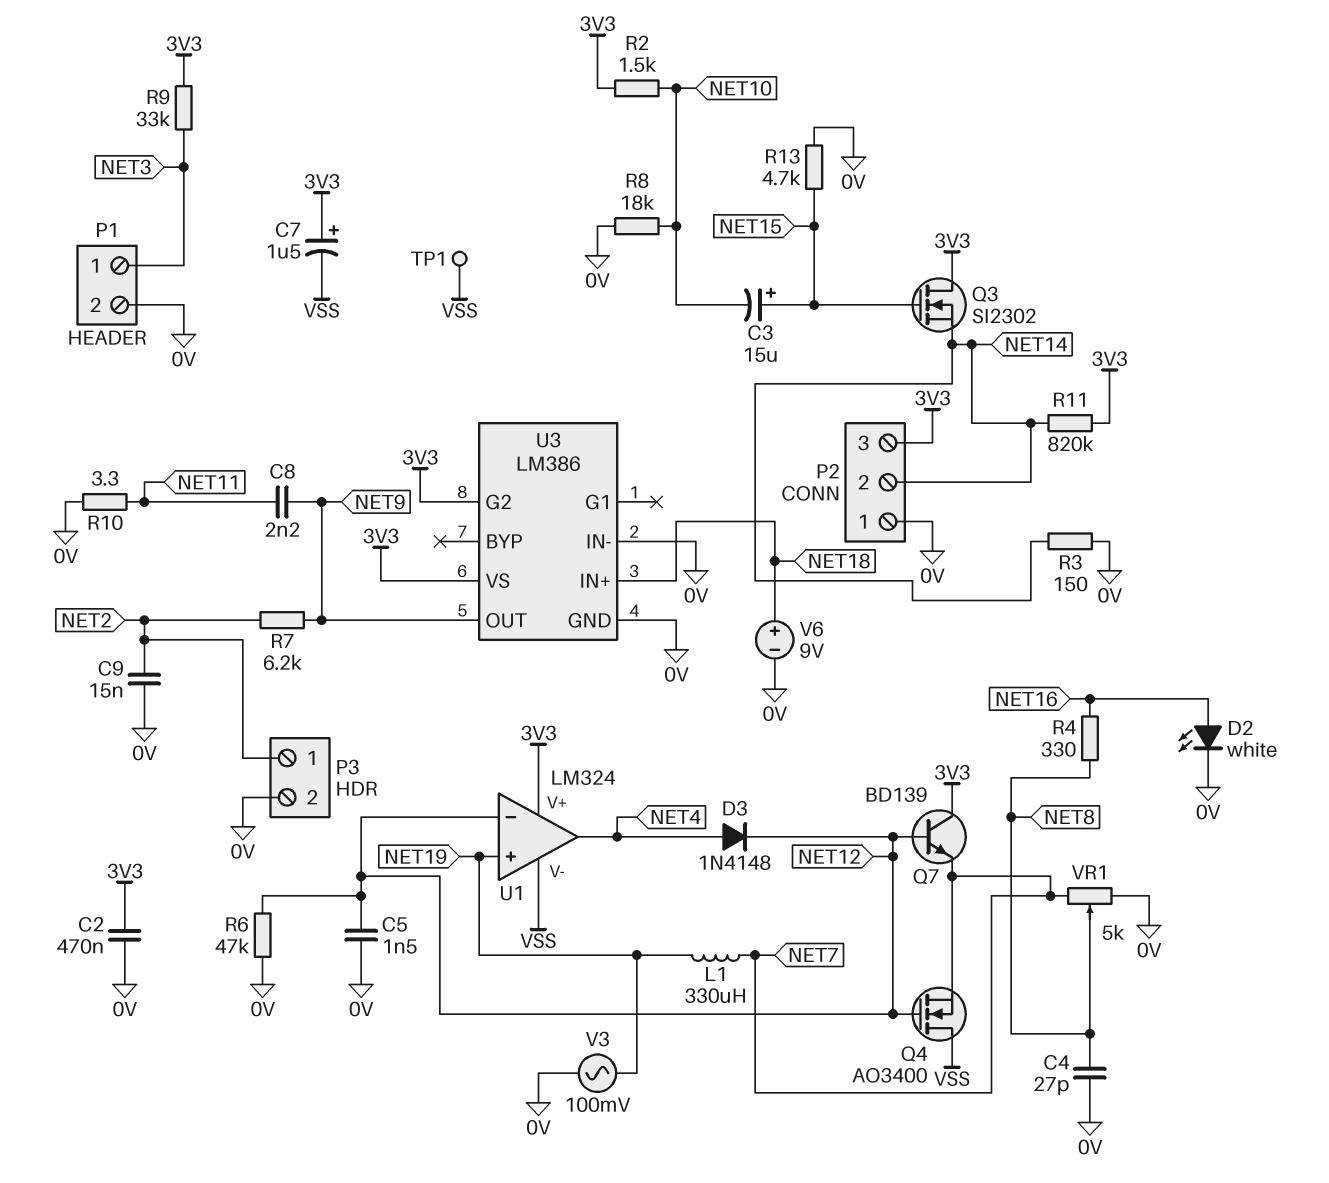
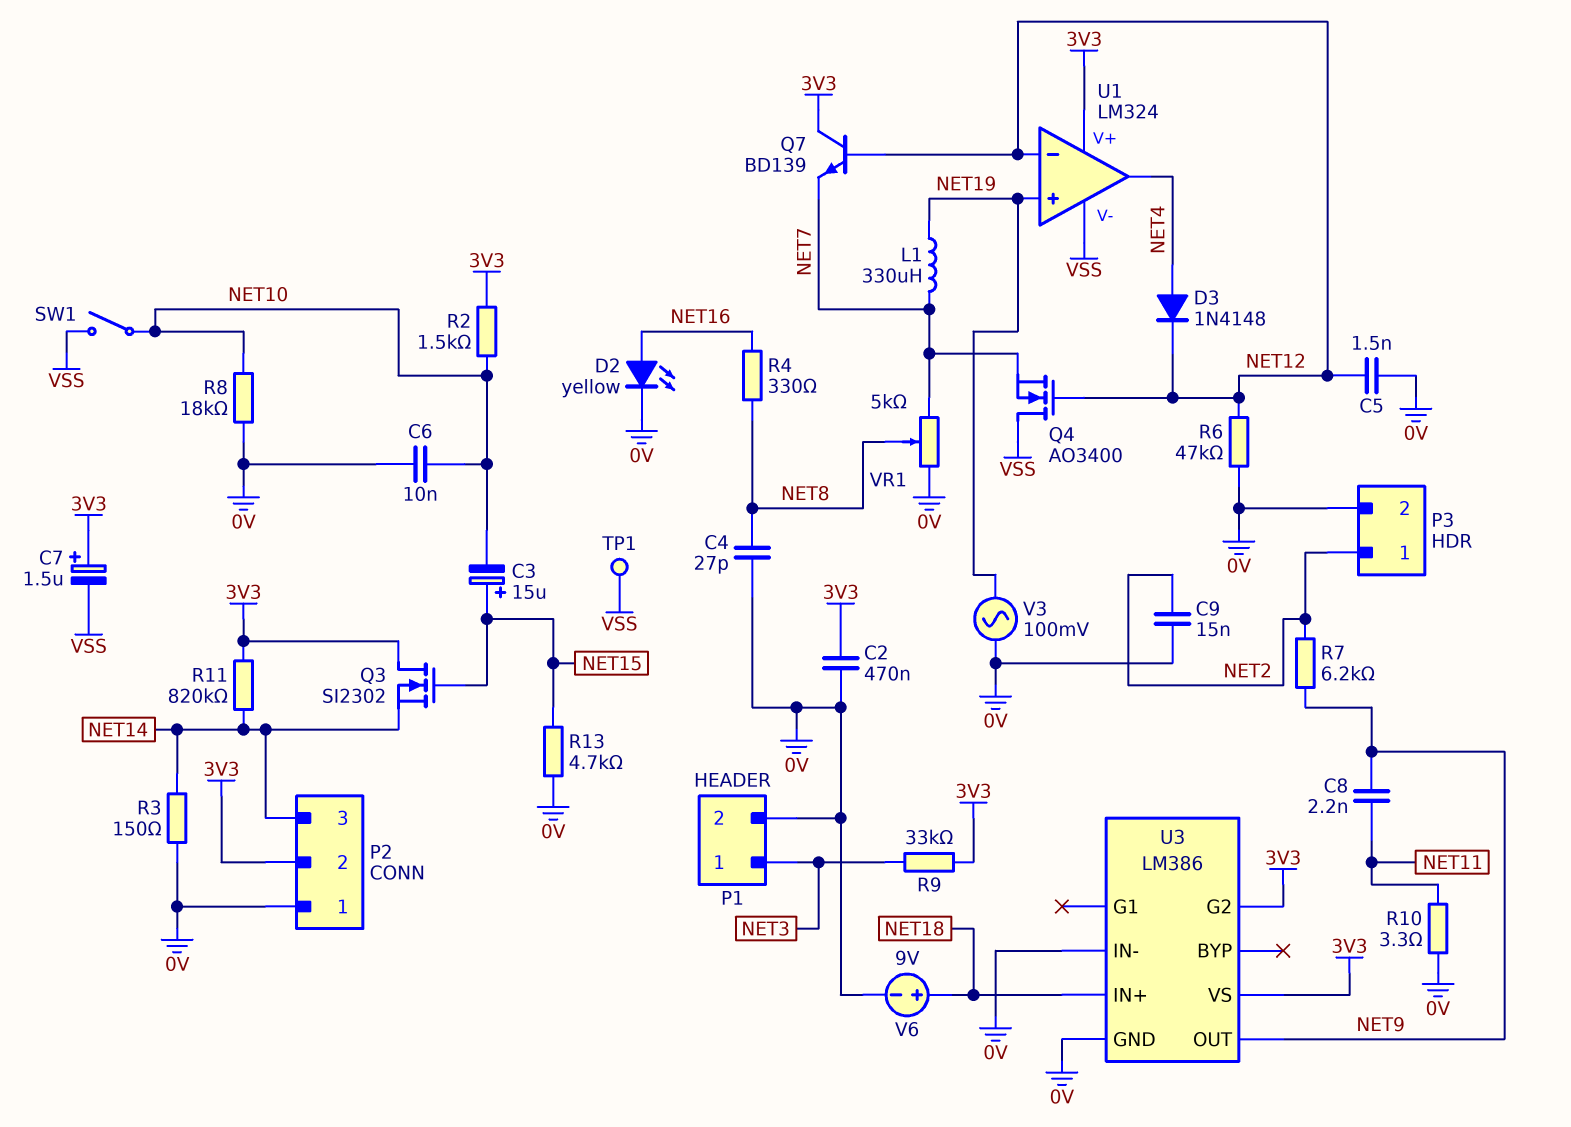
C6: none -> 10nF (0V, NET10)
D2: LED white (A NET16, K 0V) -> LED yellow (A NET16, K 0V)
P2 pin 2: NET14 -> 3V3
P2 pin 3: 3V3 -> NET14
SW1: none -> switch (NET10, VSS)

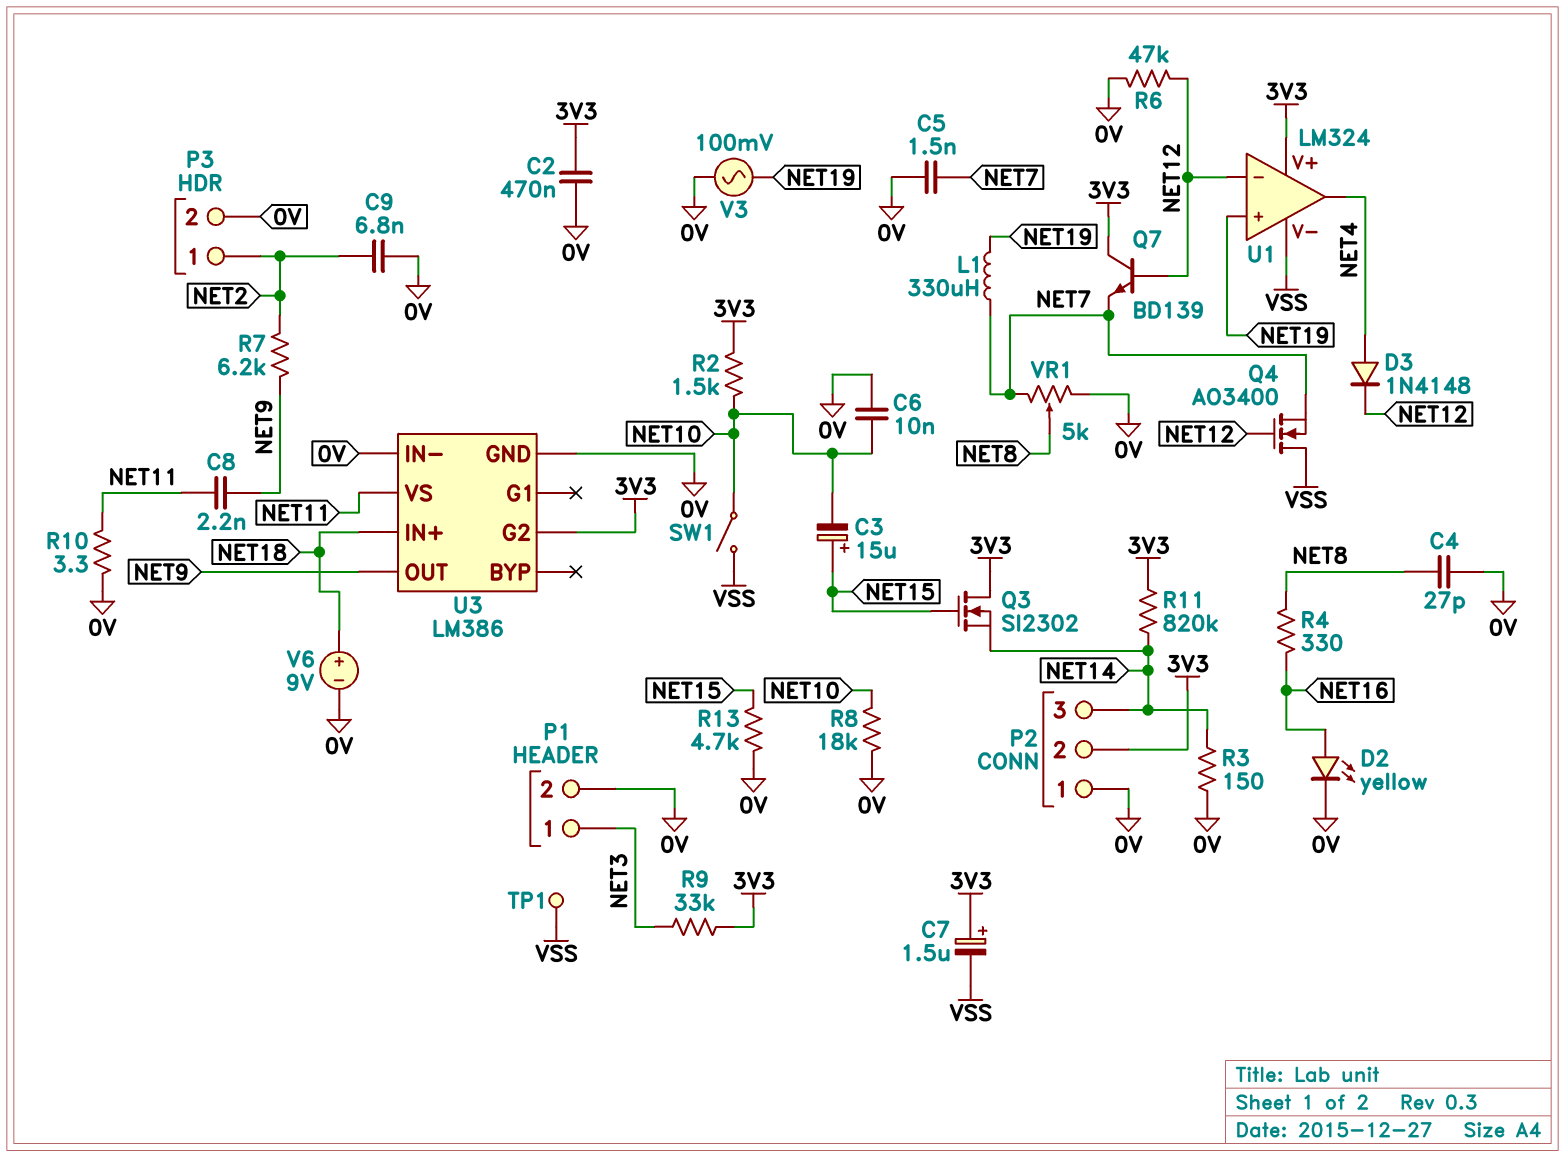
C5: 1.5nF (0V, NET12) -> 1.5nF (0V, NET7)
C9: 15nF (0V, NET2) -> 6.8nF (0V, NET2)
U3 pin VS: 3V3 -> NET11

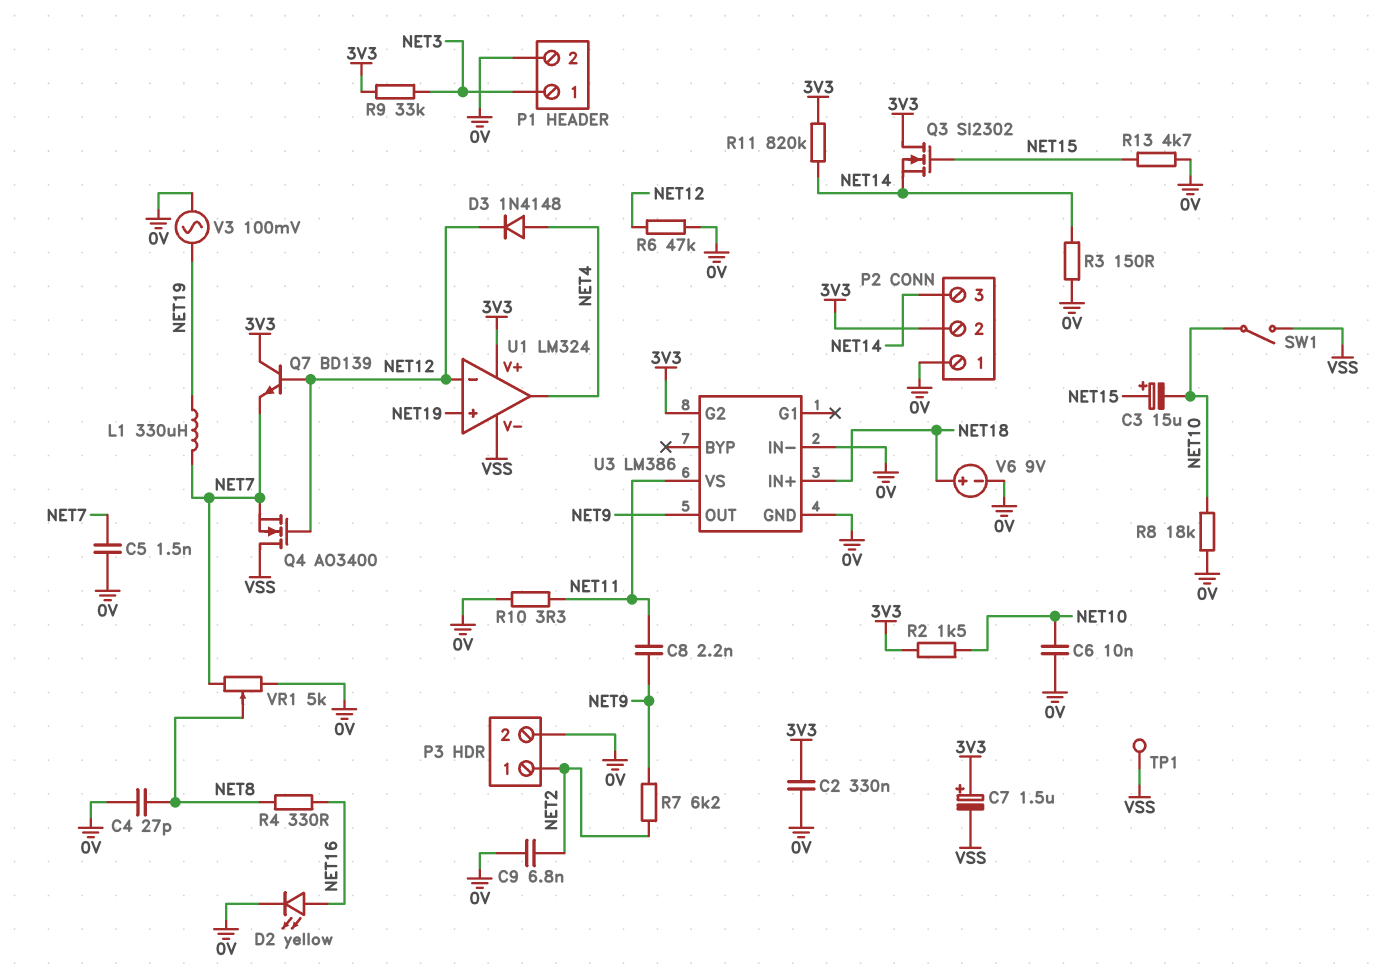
C2: 470nF (0V, 3V3) -> 330nF (0V, 3V3)

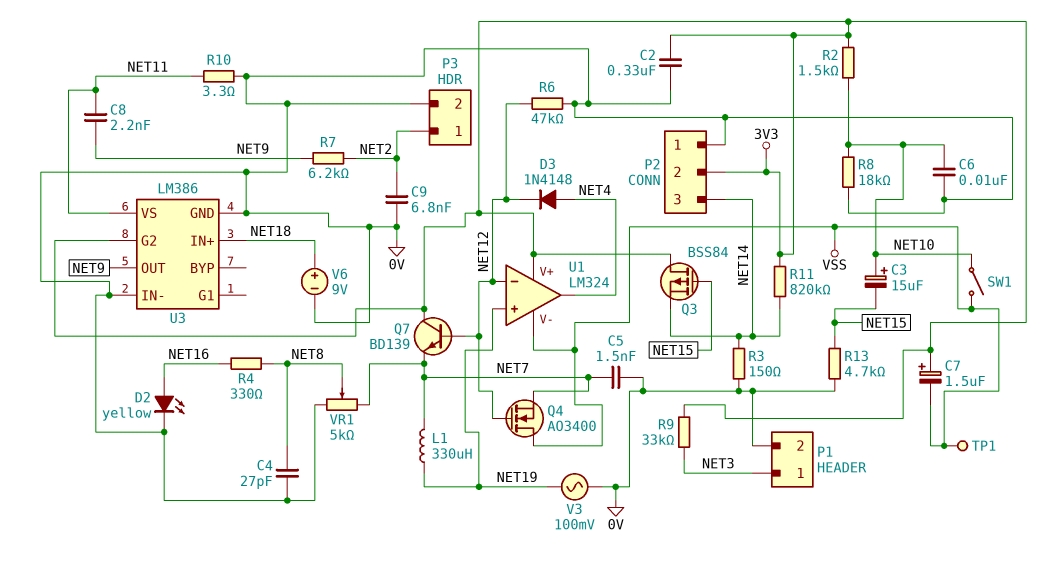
C3: 15uF (plus NET15, minus NET10) -> 15uF (plus NET10, minus NET15)
Q3: NMOS SI2302 (G NET15, D 3V3, S NET14) -> PMOS BSS84 (G NET15, D 3V3, S NET14)

